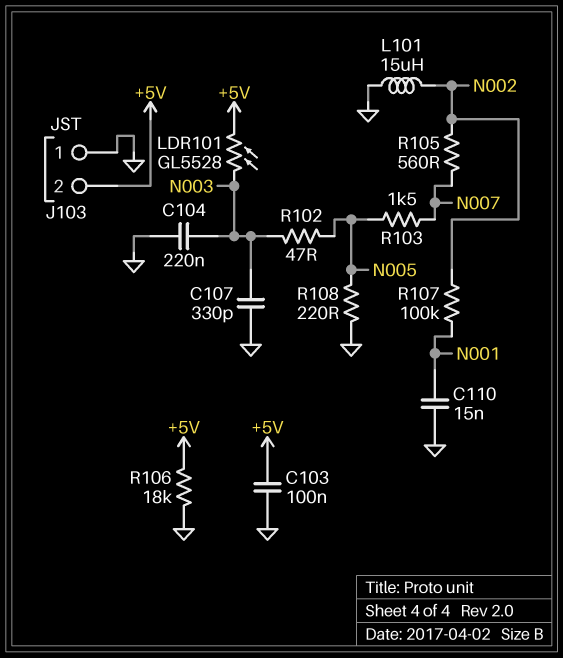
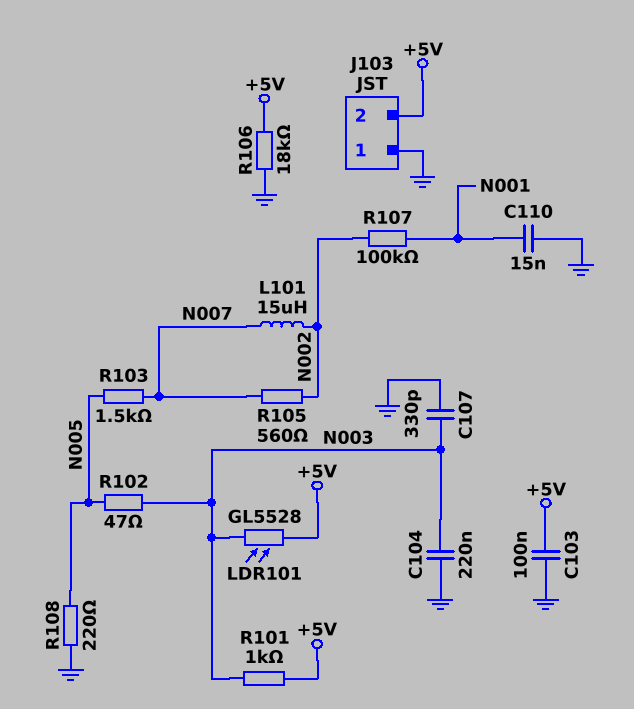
L101: 15uH (GND, N002) -> 15uH (N002, N007)
R101: none -> 1k (+5V, N003)

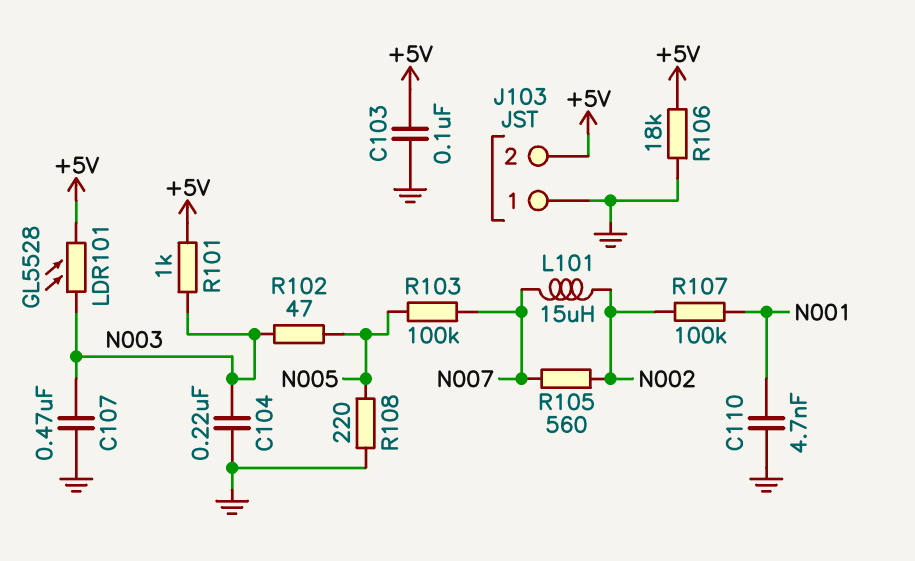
C107: 330pF (GND, N003) -> 470nF (GND, N003)
C110: 15nF (GND, N001) -> 4.7nF (GND, N001)
R103: 1.5k (N005, N007) -> 100k (N005, N007)

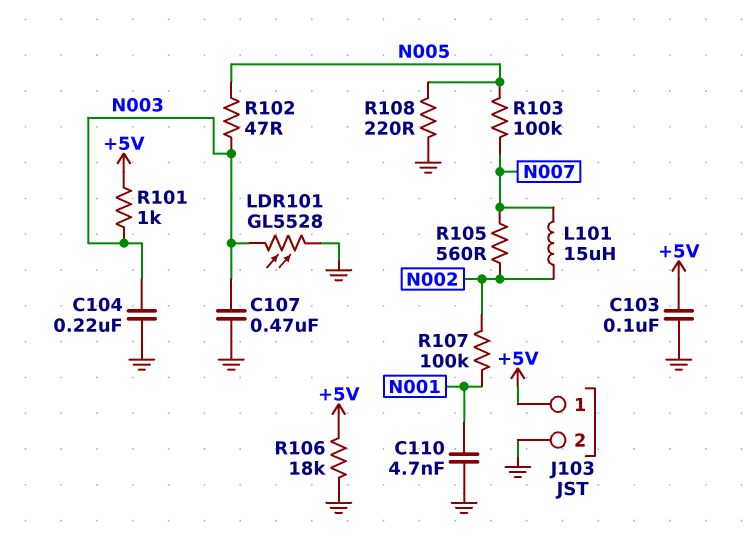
J103 pin 1: GND -> +5V
J103 pin 2: +5V -> GND
LDR101: GL5528 (+5V, N003) -> GL5528 (GND, N003)

